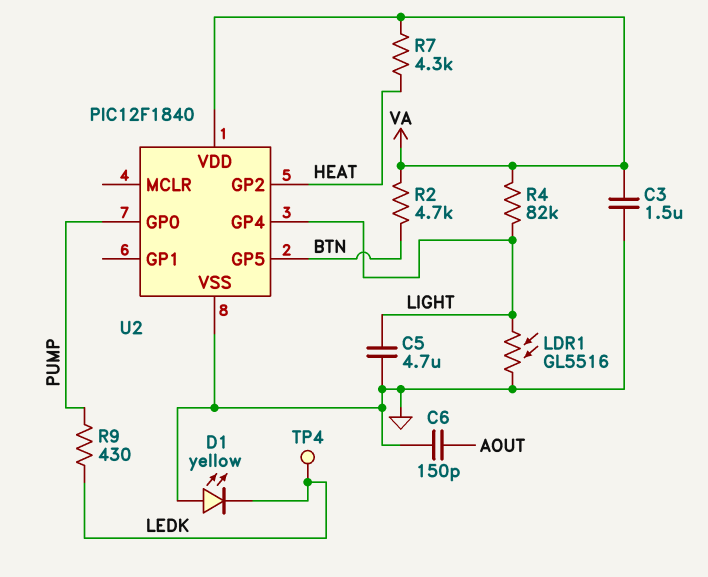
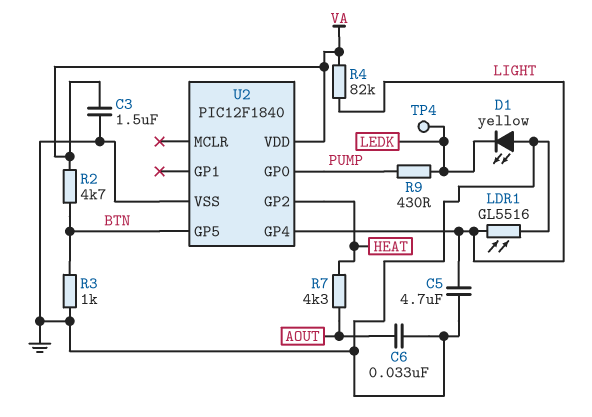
C6: 150pF (AOUT, GND) -> 33nF (AOUT, GND)
R3: none -> 1k (BTN, GND)
R7: 4.3k (HEAT, VA) -> 4.3k (AOUT, HEAT)

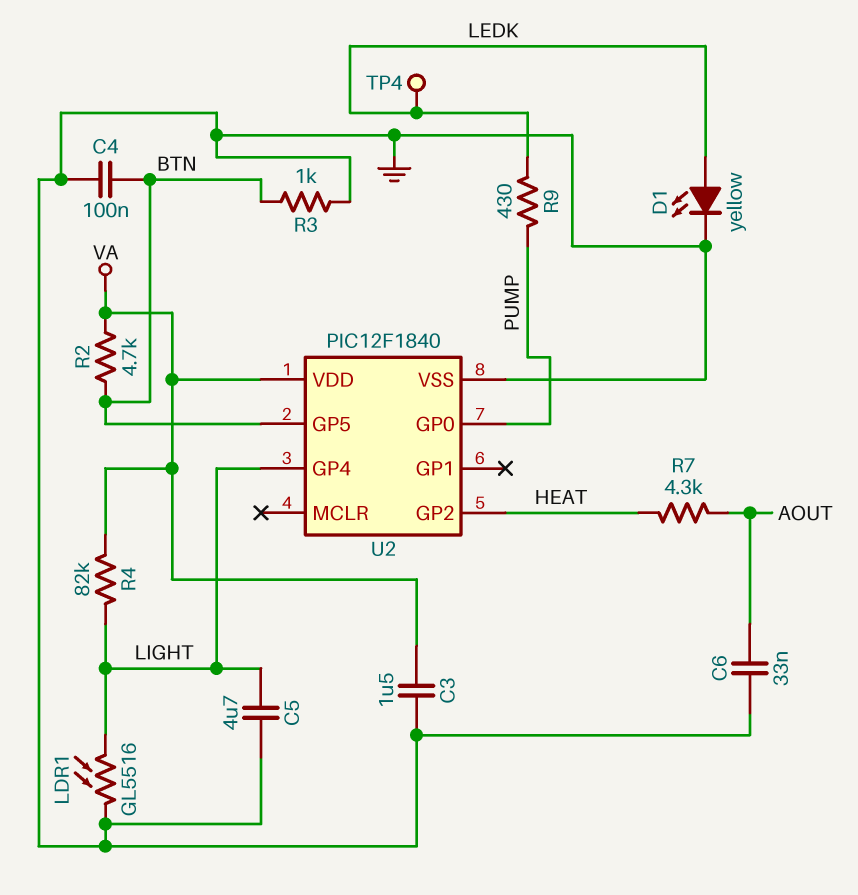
C4: none -> 100nF (BTN, GND)
D1: LED yellow (A GND, K LEDK) -> LED yellow (A LEDK, K GND)

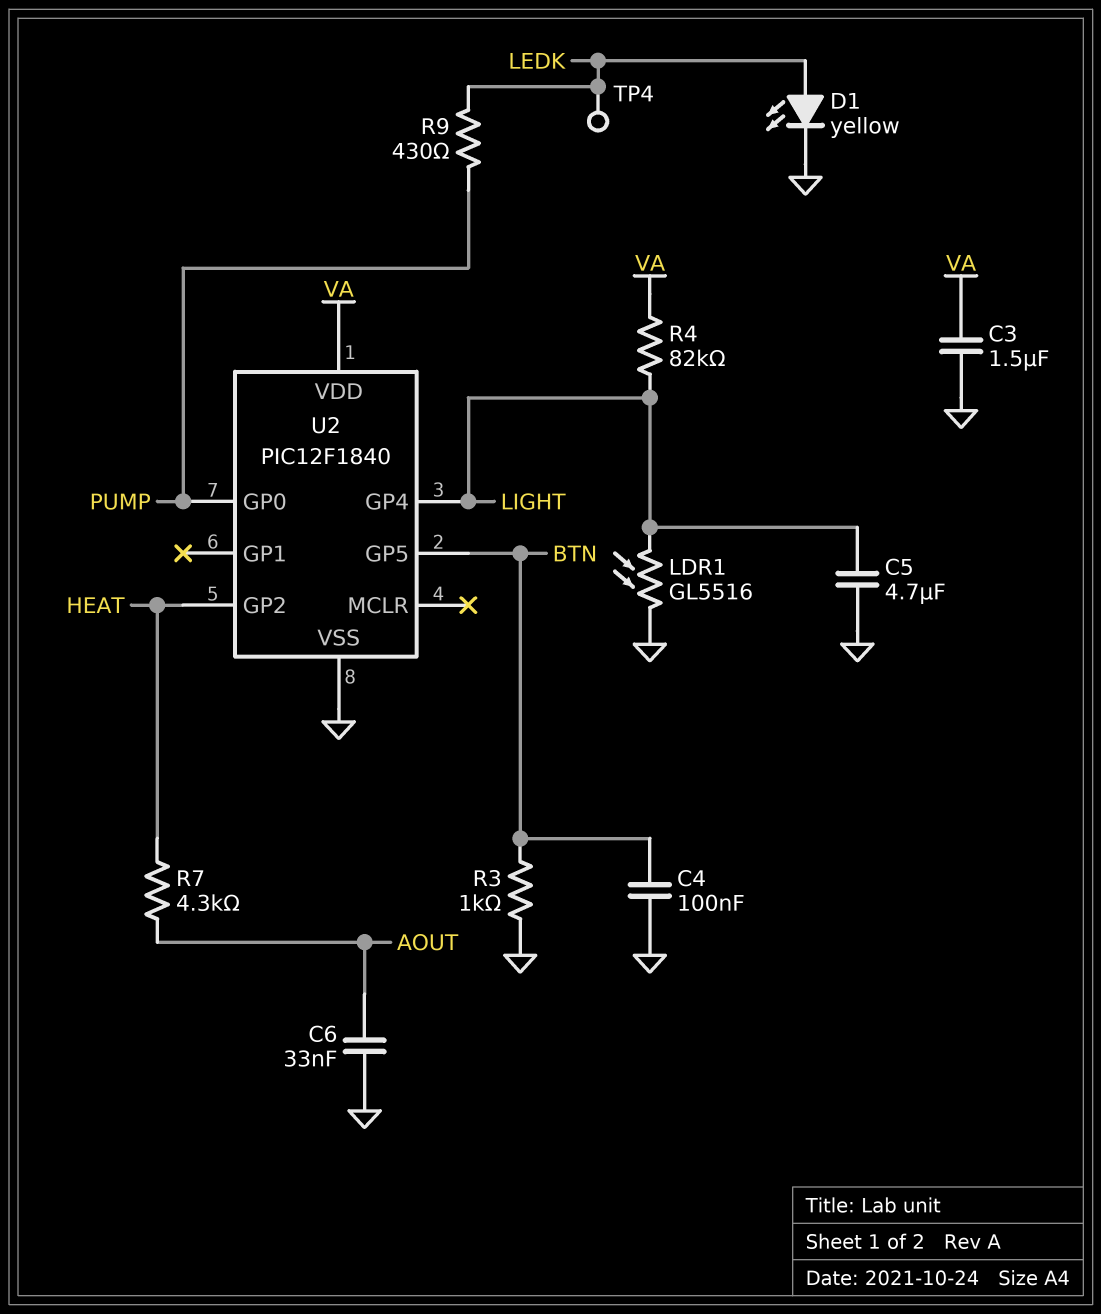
R2: 4.7k (BTN, VA) -> none

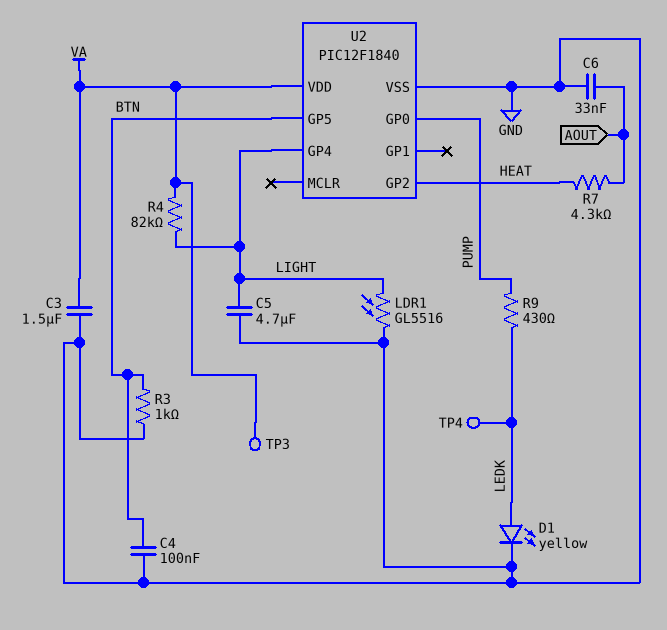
TP3: none -> test point (VA)

